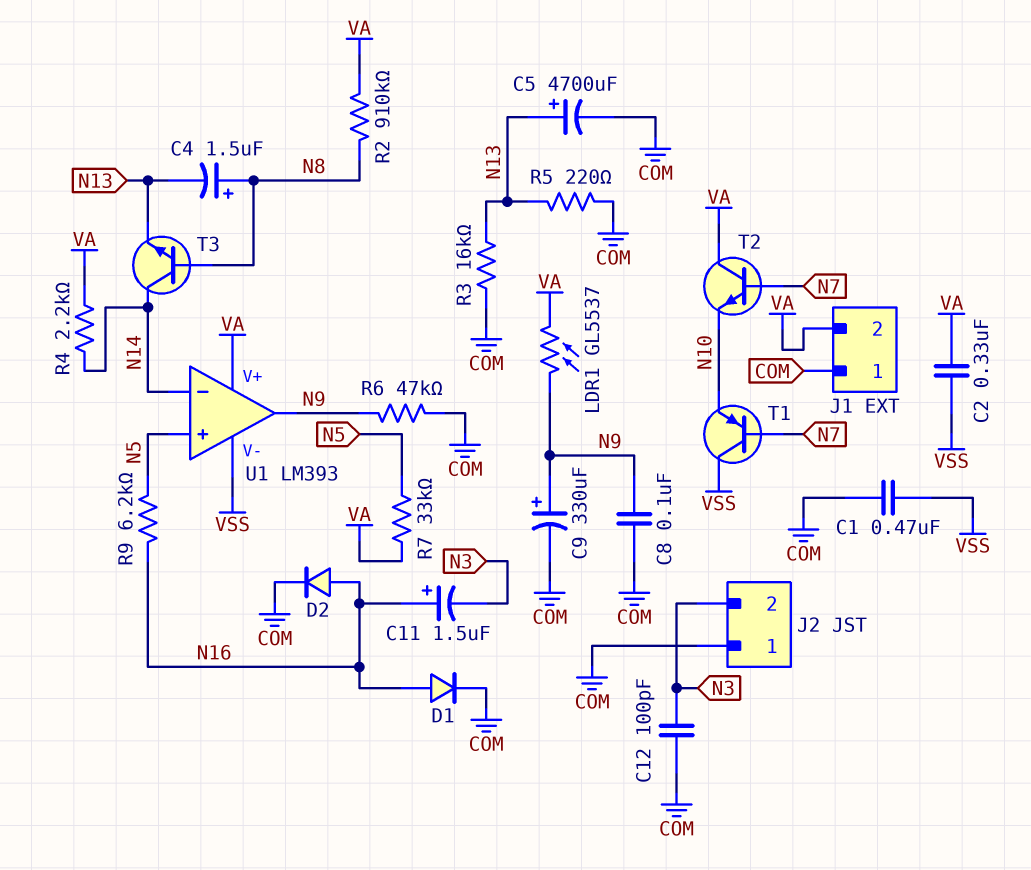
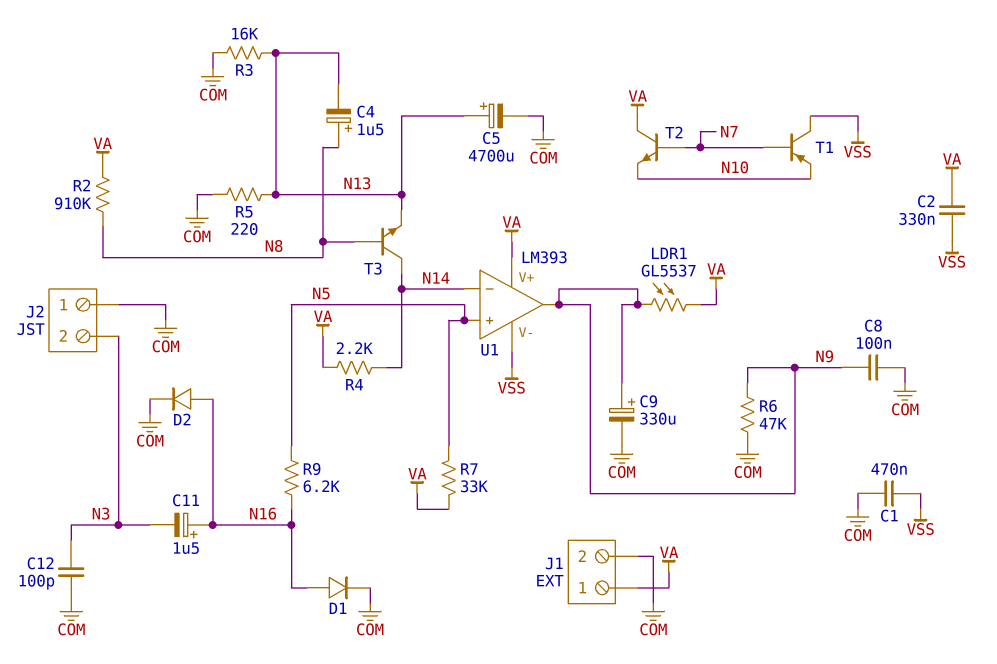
J1 pin 1: COM -> VA
J1 pin 2: VA -> COM

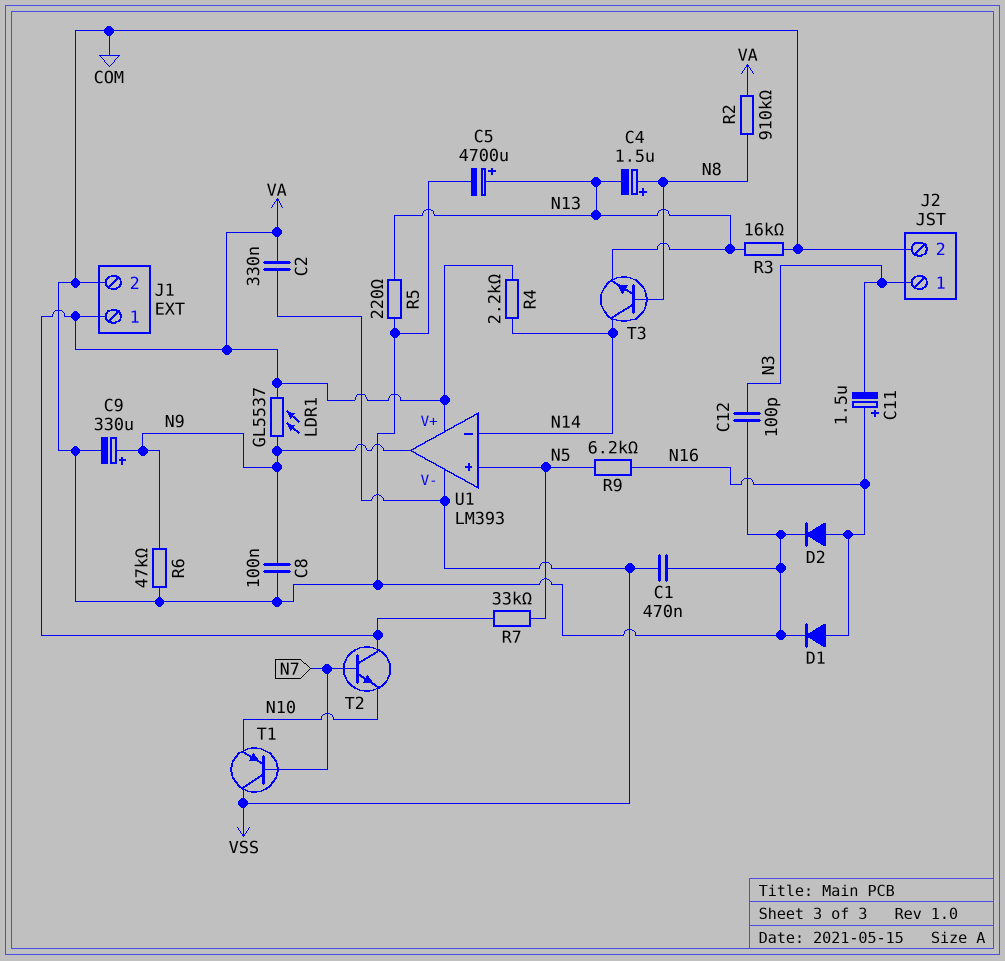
J2 pin 1: COM -> N3
J2 pin 2: N3 -> COM

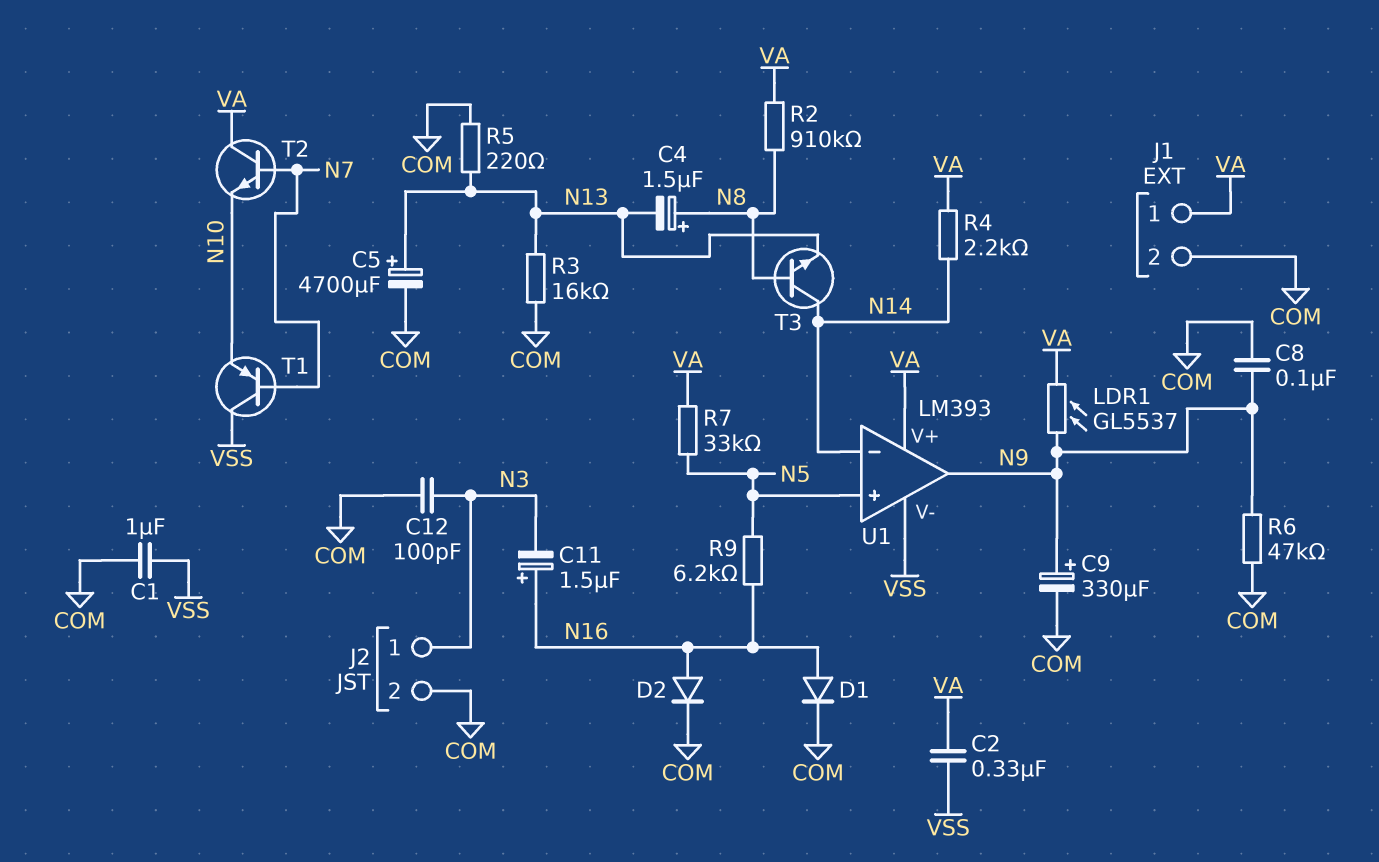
C1: 470nF (COM, VSS) -> 1uF (COM, VSS)

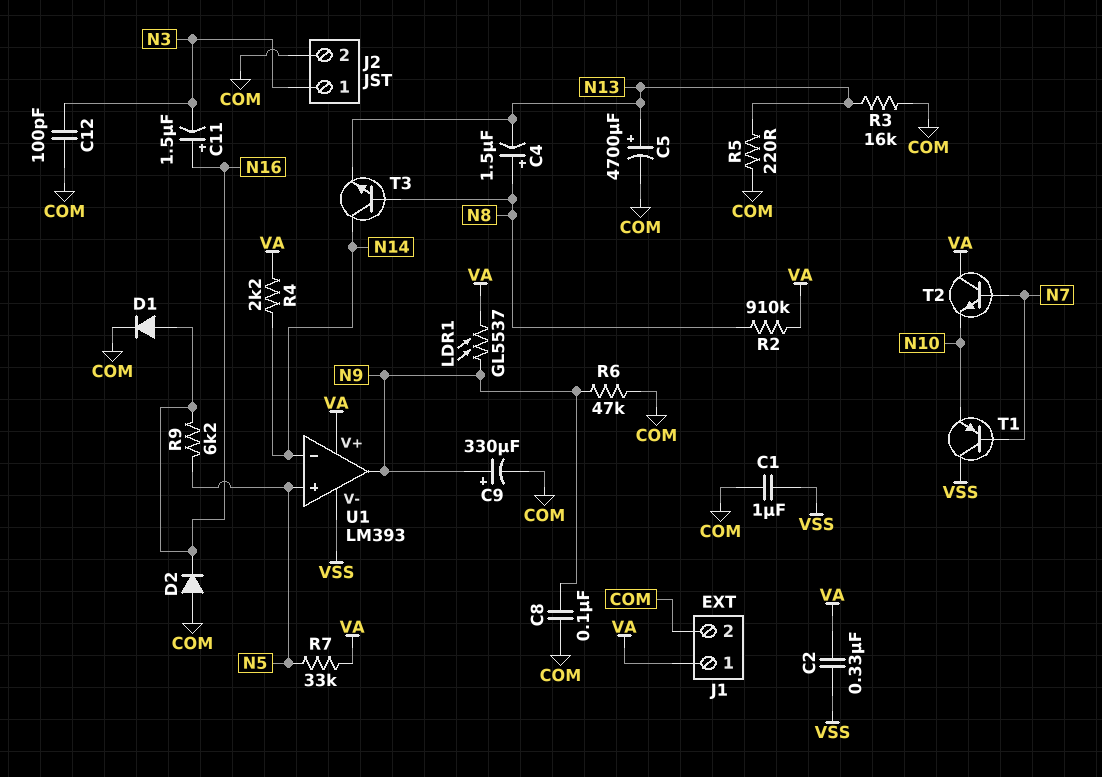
D2: diode (A N16, K COM) -> diode (A COM, K N16)

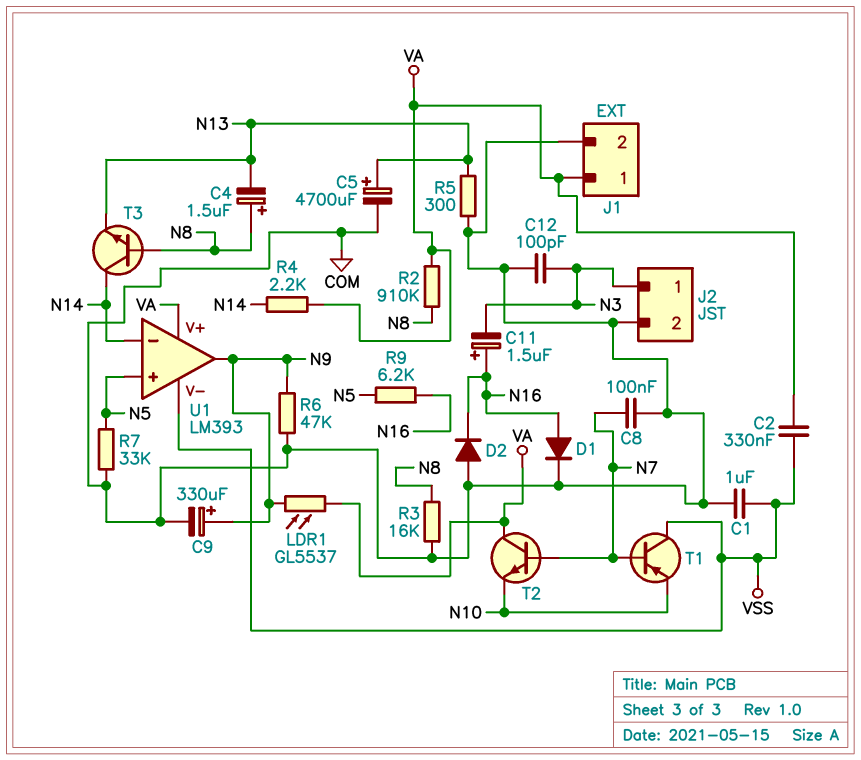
C8: 100nF (COM, N9) -> 100nF (COM, N7)
R3: 16k (COM, N13) -> 16k (COM, N8)
R5: 220 (COM, N13) -> 300 (COM, N13)
R7: 33k (N5, VA) -> 33k (COM, N5)

